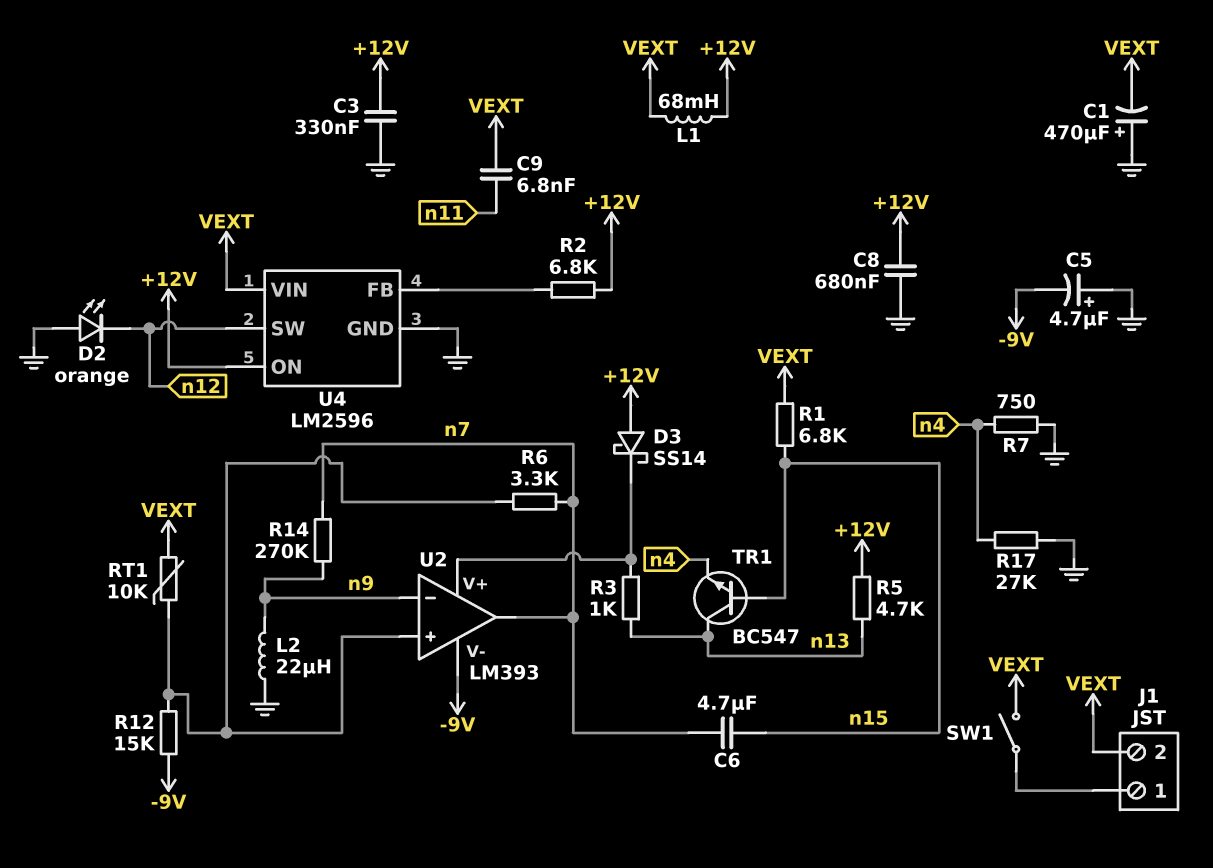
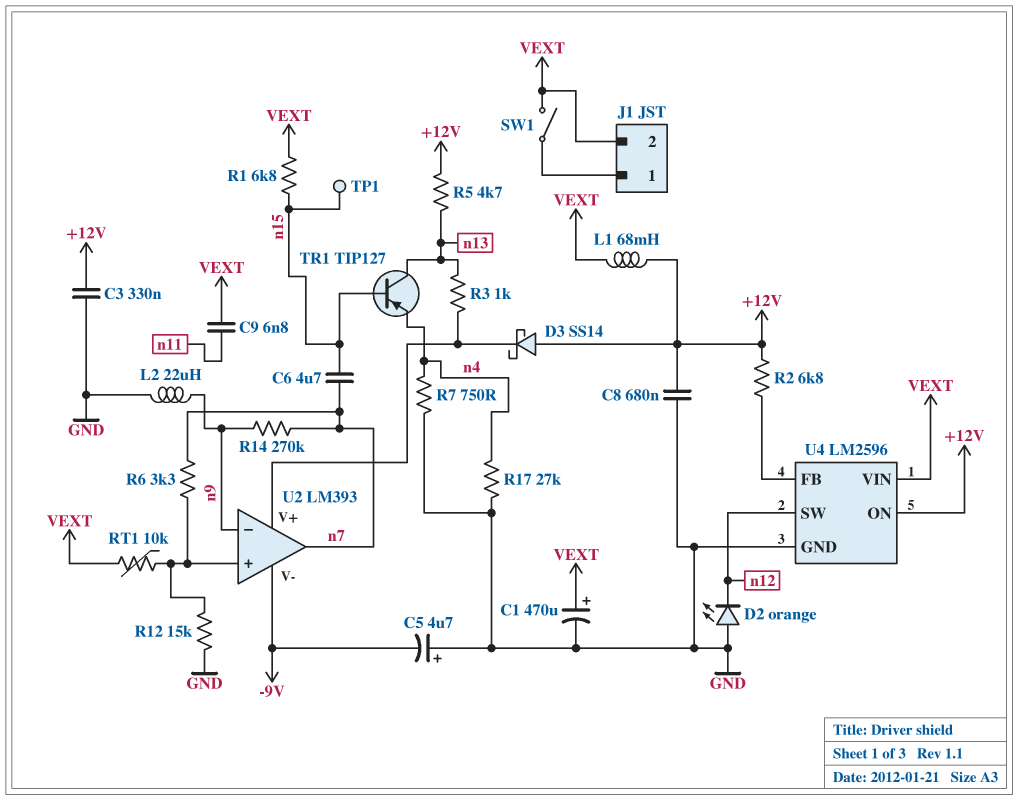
C1: 470uF (plus GND, minus VEXT) -> 470uF (plus VEXT, minus GND)
R12: 15k (-9V, U2/in+) -> 15k (GND, U2/in+)
TP1: none -> test point (n15)
TR1: NPN BC547 (B n15, C n13, E n4) -> PNP TIP127 (B n15, C n13, E n4)

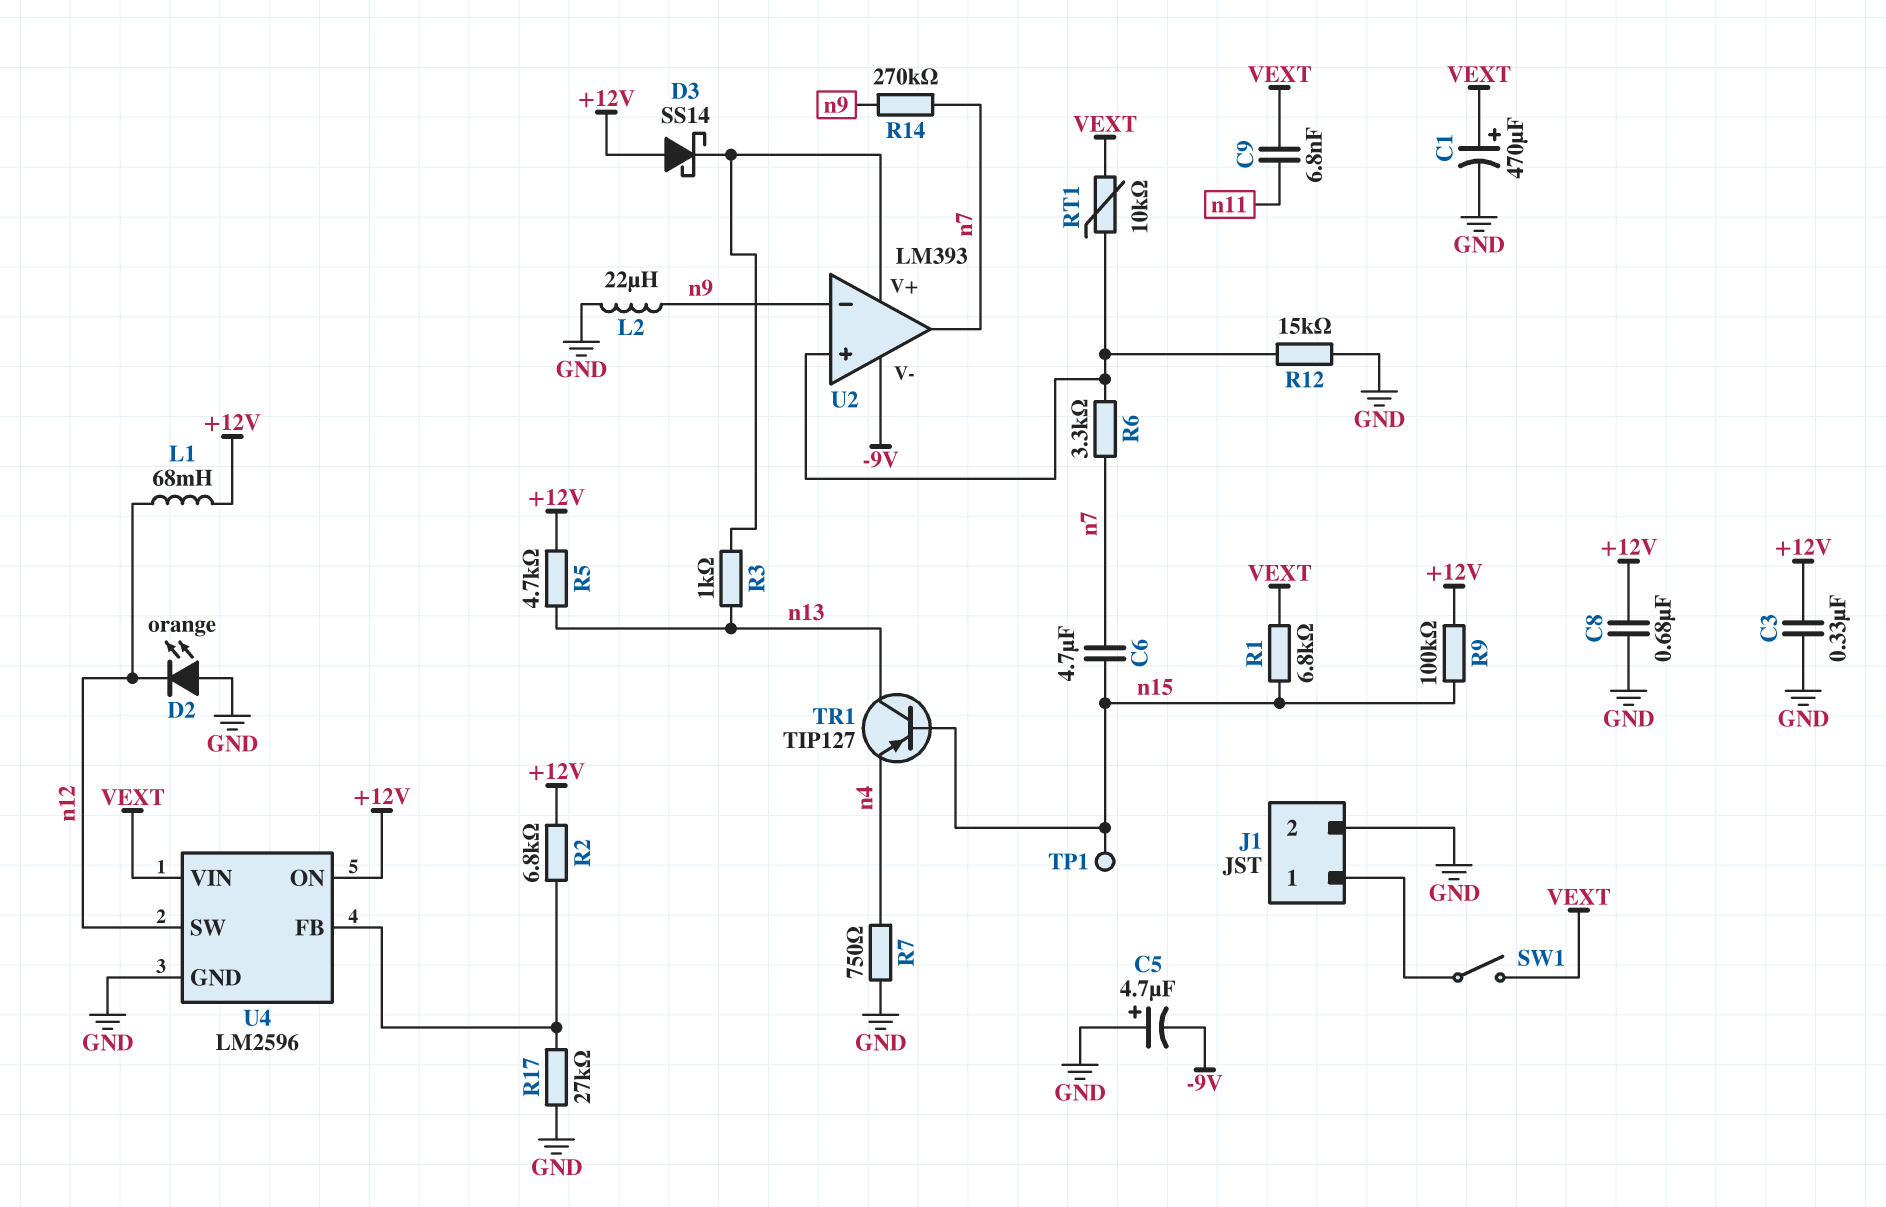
J1 pin 2: VEXT -> GND
L1: 68mH (+12V, VEXT) -> 68mH (+12V, n12)
R9: none -> 100k (+12V, n15)
R17: 27k (GND, n4) -> 27k (GND, U4/FB)

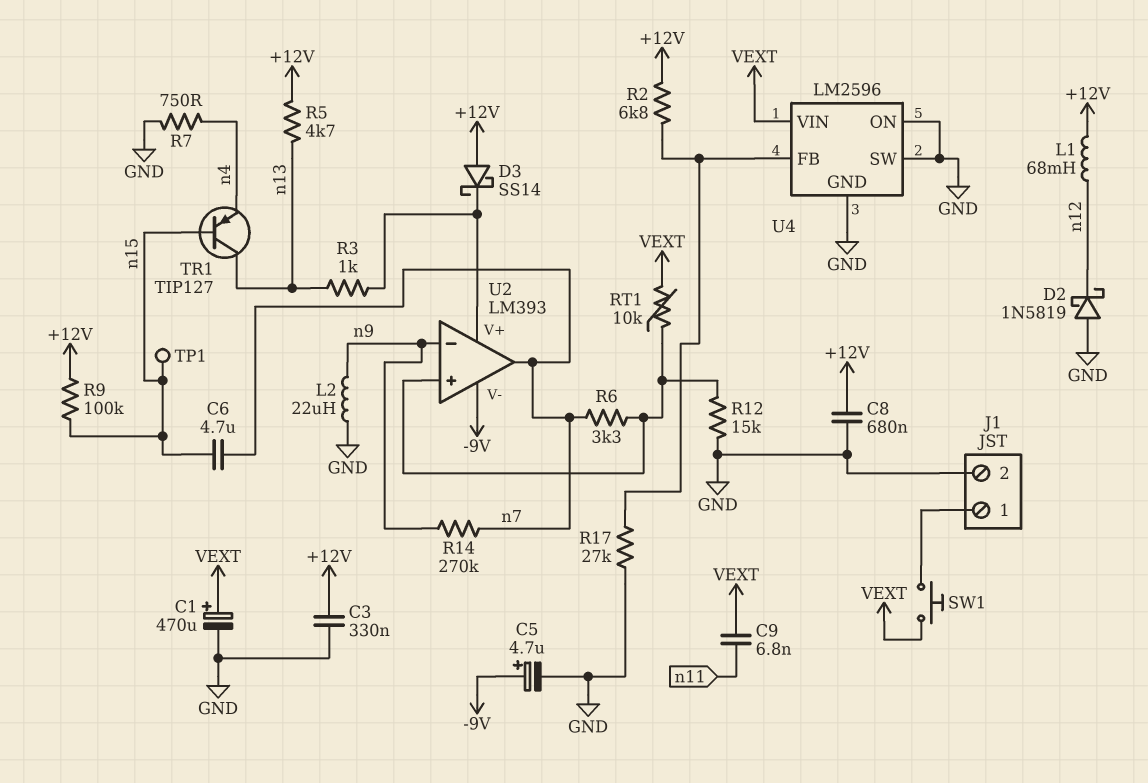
C5: 4.7uF (plus GND, minus -9V) -> 4.7uF (plus -9V, minus GND)
D2: LED orange (A GND, K n12) -> schottky 1N5819 (A GND, K n12)
R1: 6.8k (VEXT, n15) -> none
SW1: switch (J1/1, VEXT) -> button (J1/1, VEXT)
U4 pin ON: +12V -> GND
U4 pin SW: n12 -> GND

